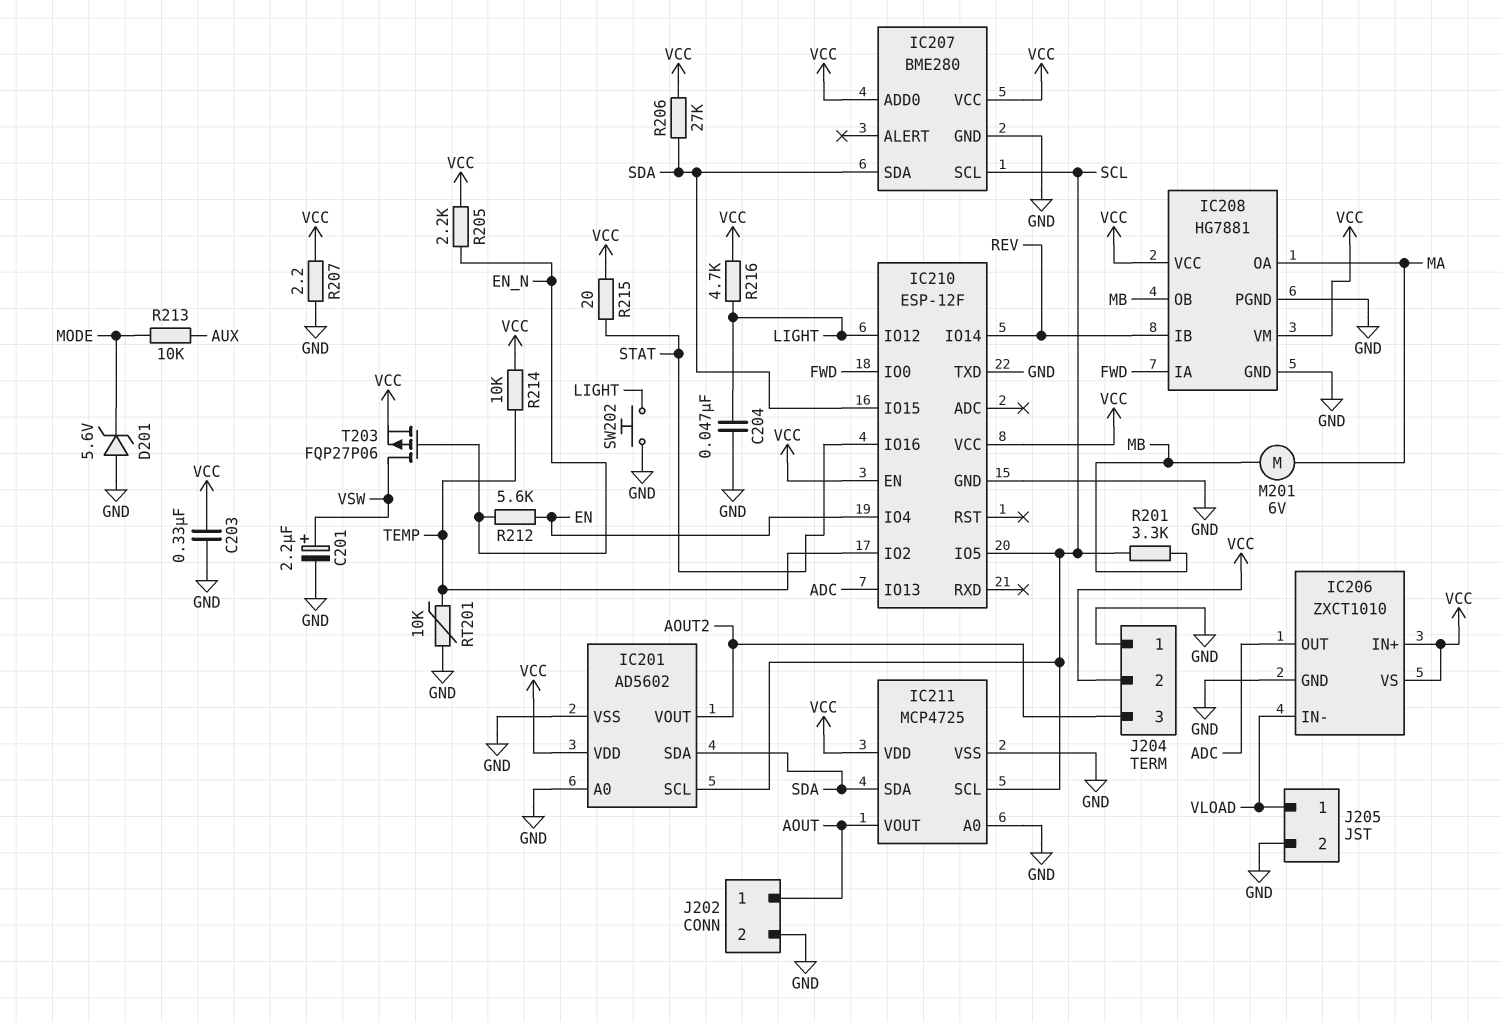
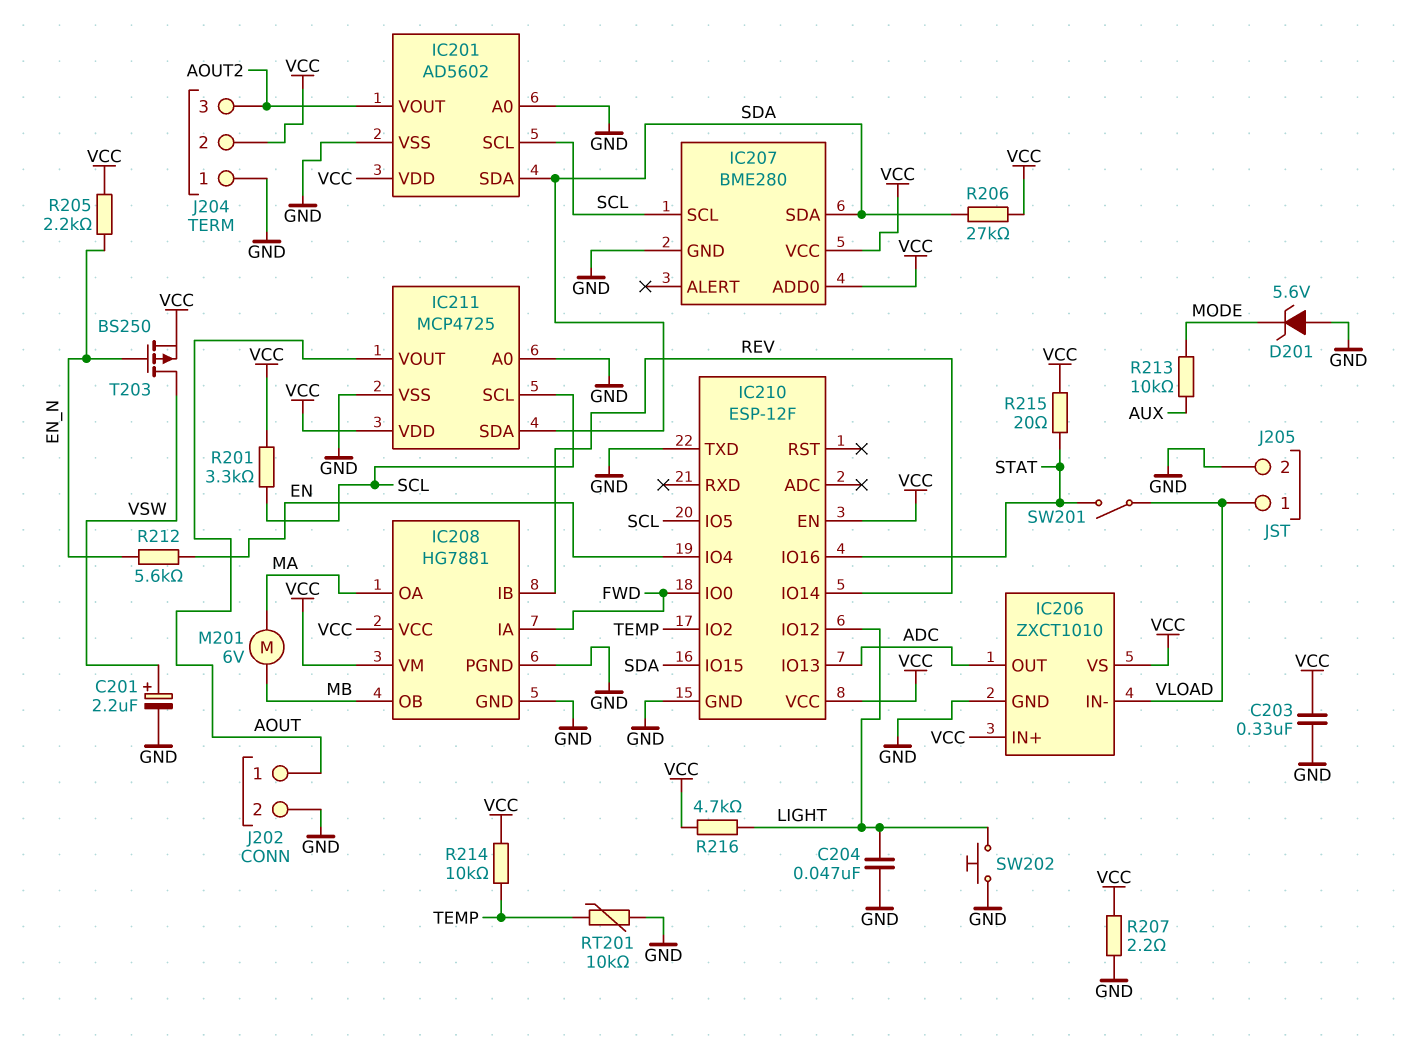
R201: 3.3k (MB, SCL) -> 3.3k (SCL, VCC)
SW201: none -> switch (STAT, VLOAD)
T203: PMOS FQP27P06 (G EN_N, D VSW, S VCC) -> PMOS BS250 (G EN_N, D VSW, S VCC)

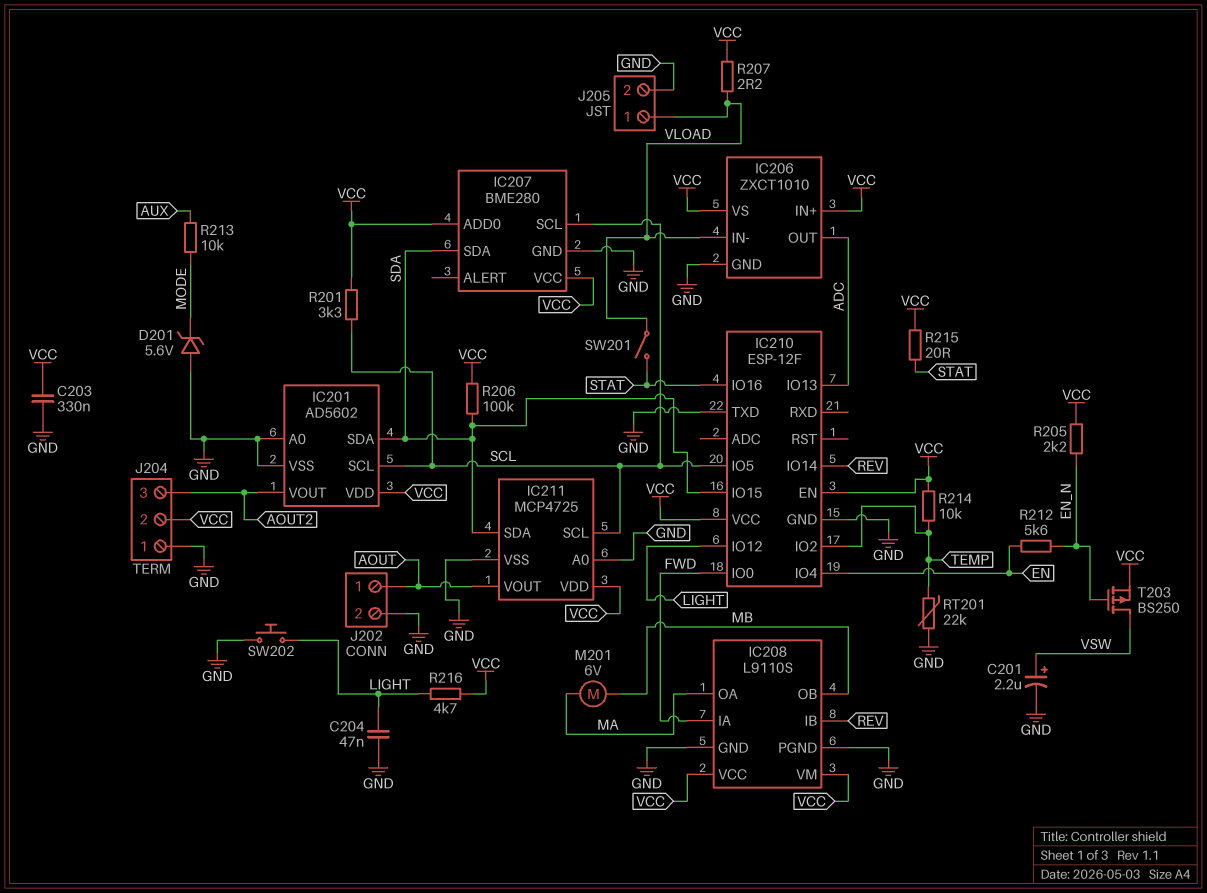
IC208: HG7881 -> L9110S
R206: 27k (SDA, VCC) -> 100k (SDA, VCC)
R207: 2.2 (GND, VCC) -> 2.2 (VCC, VLOAD)
RT201: 10k (GND, TEMP) -> 22k (GND, TEMP)

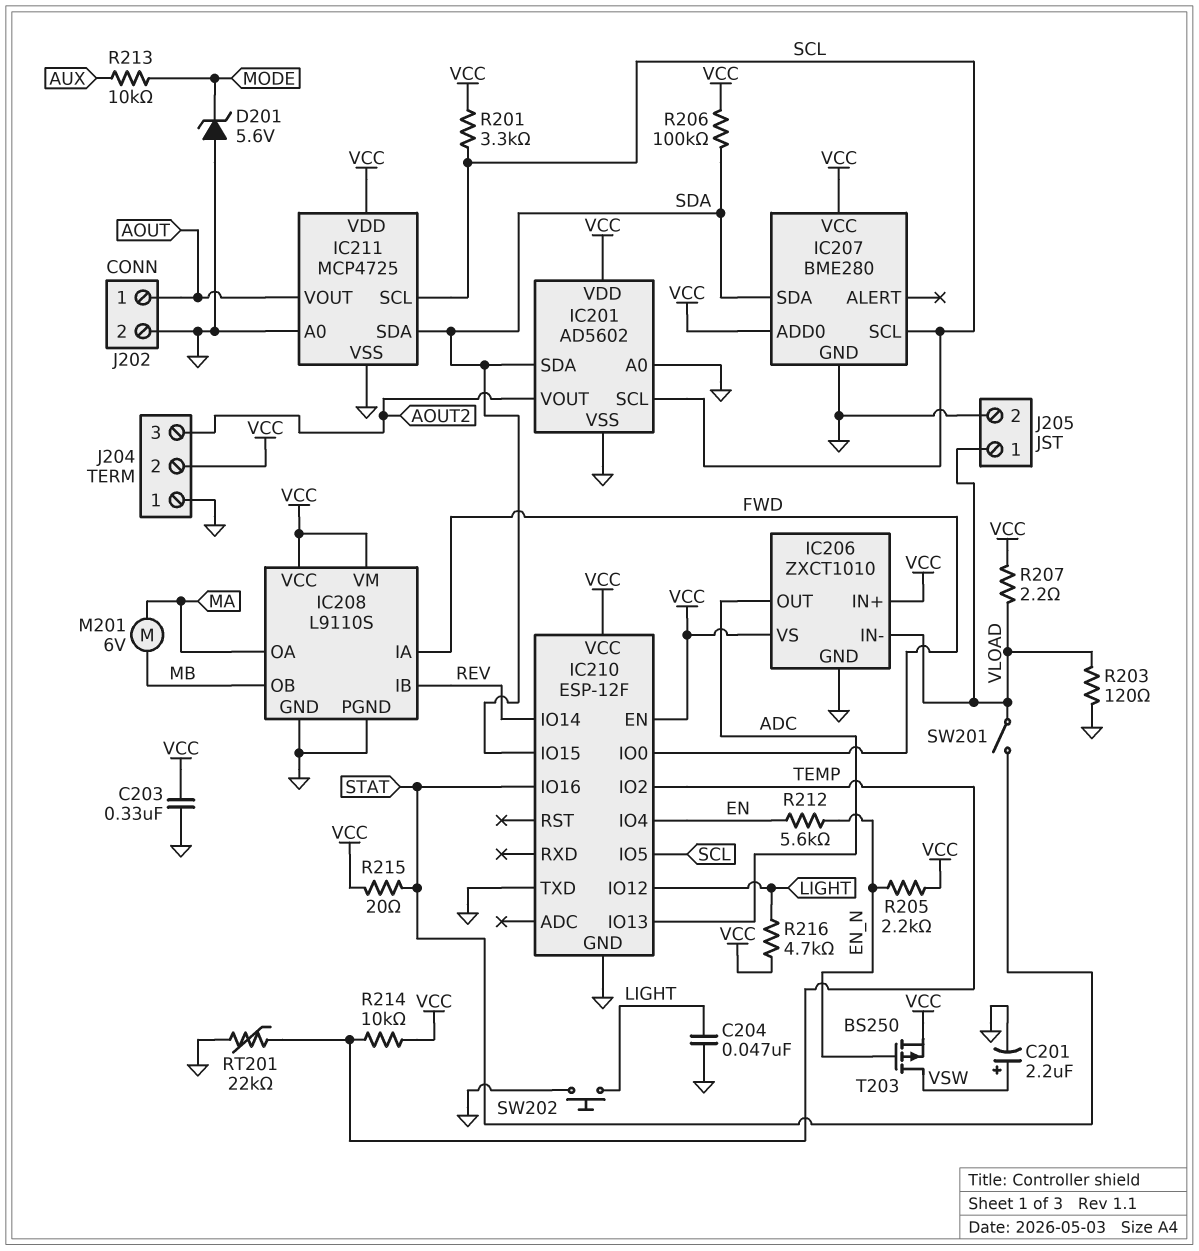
R203: none -> 120 (GND, VLOAD)

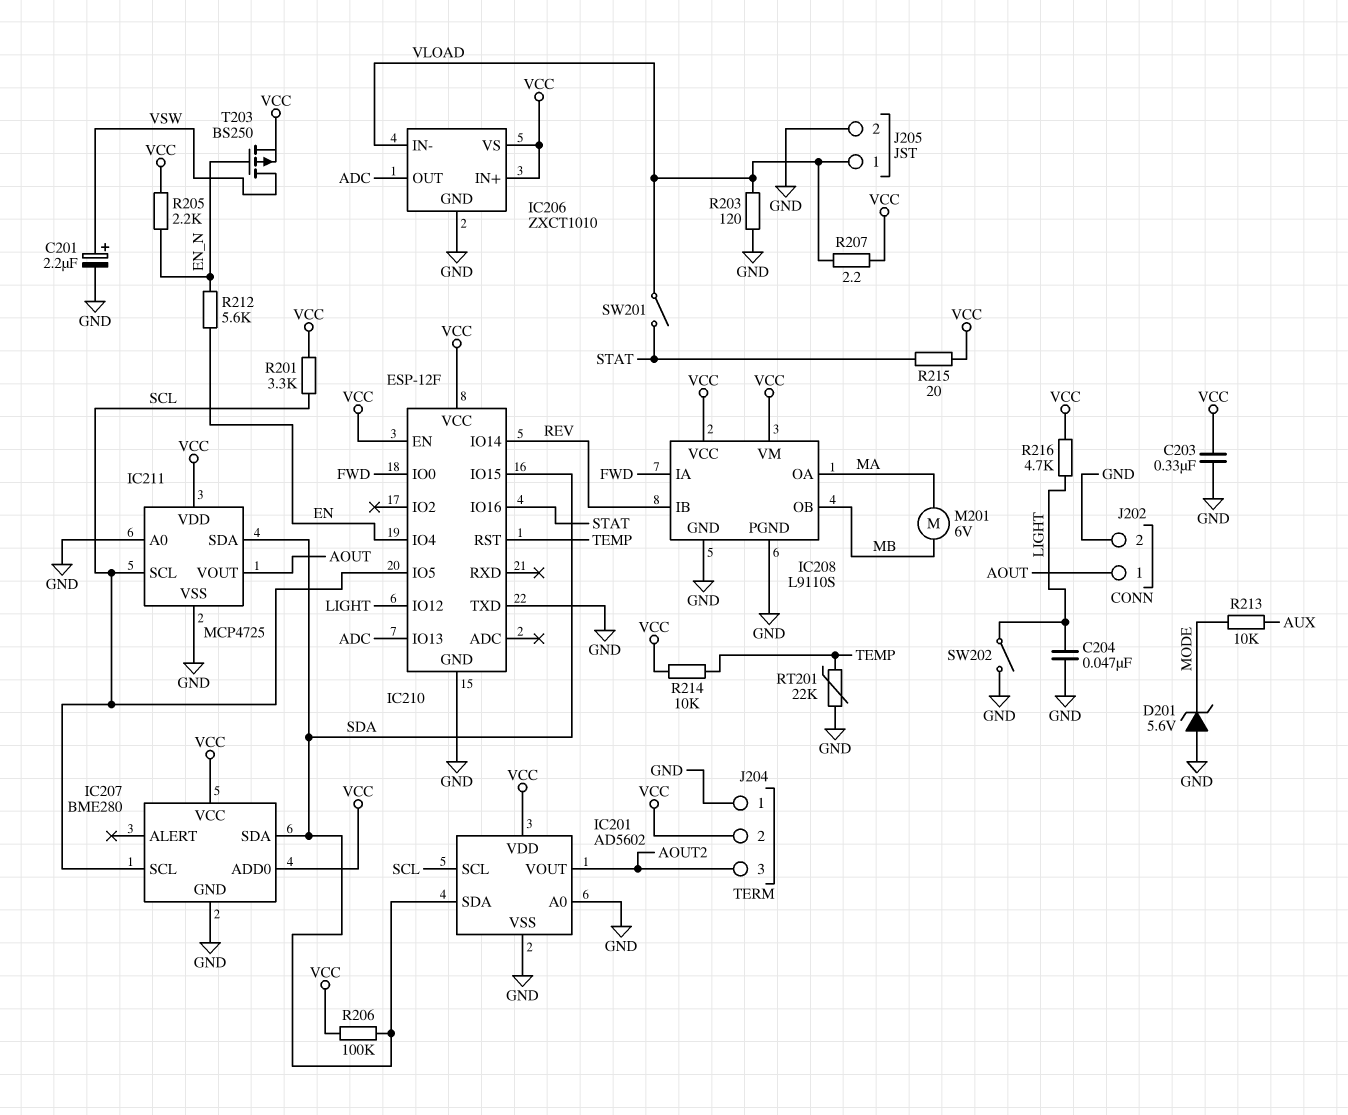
IC210 pin IO2: TEMP -> none
IC210 pin RST: none -> TEMP
SW202: button (GND, LIGHT) -> switch (GND, LIGHT)

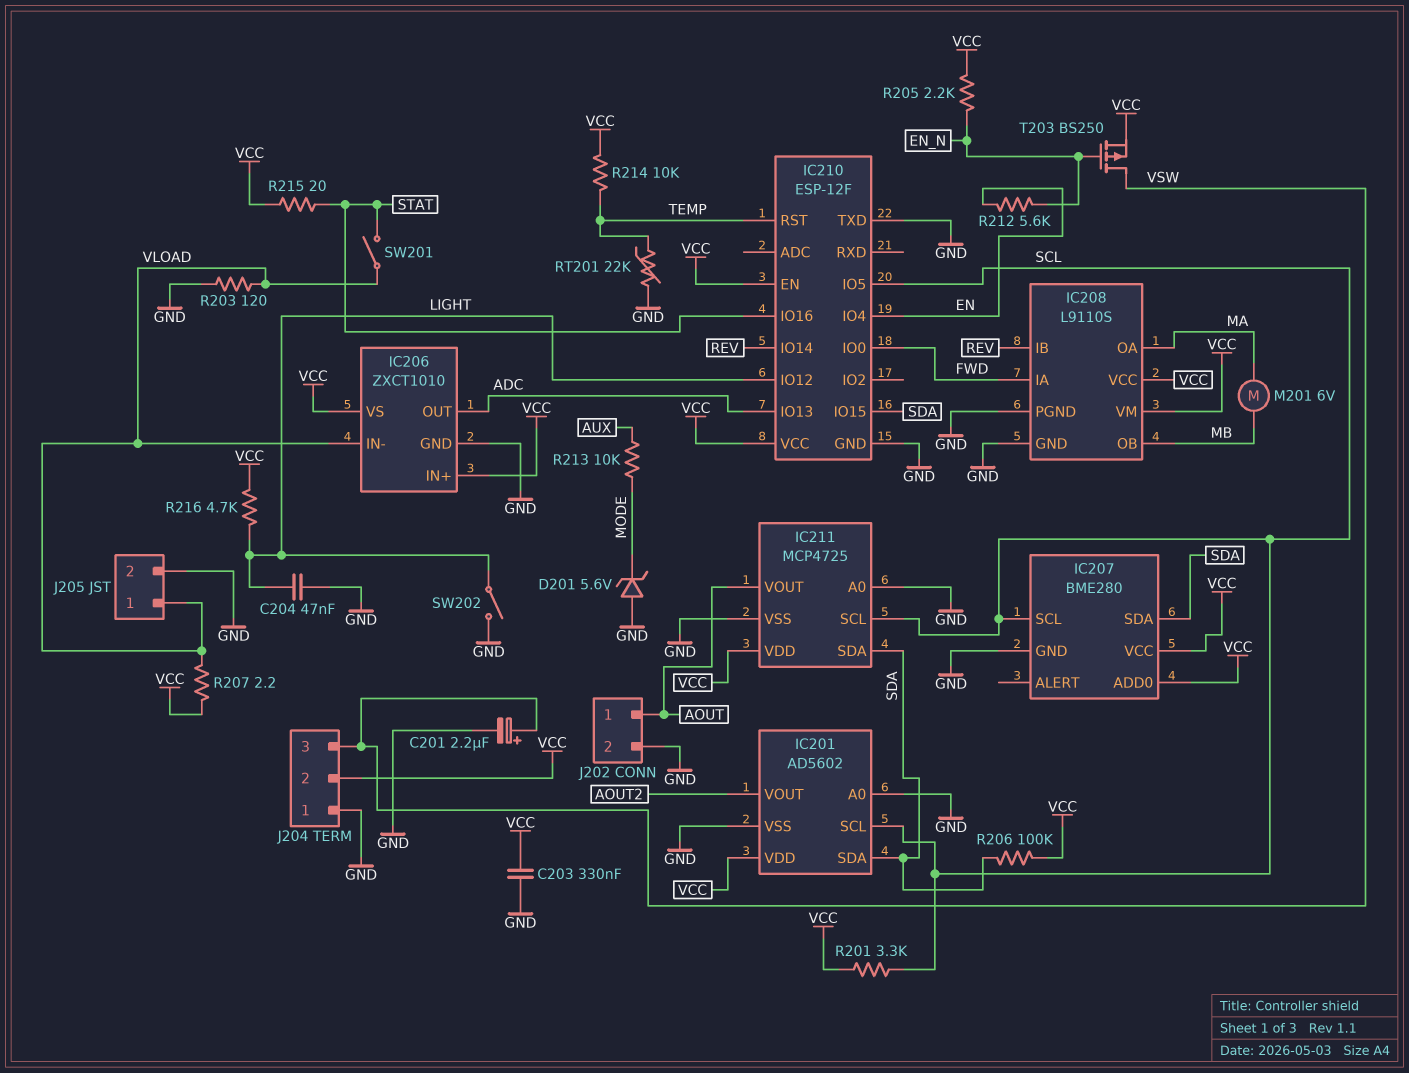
J204 pin 3: AOUT2 -> VSW

